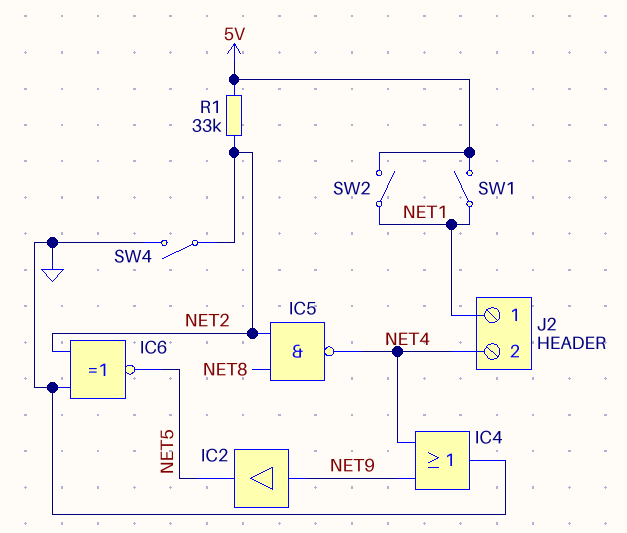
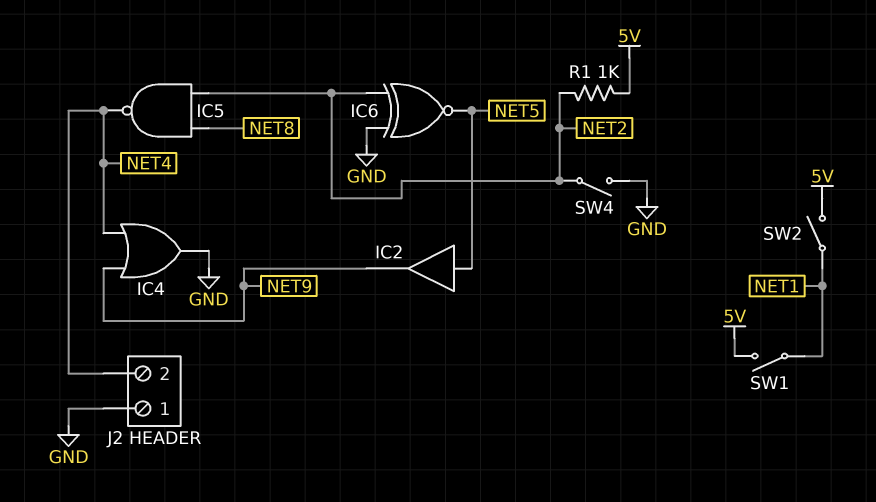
IC2: buffer (in NET9, out NET5) -> buffer (in NET5, out NET9)
J2 pin 1: NET1 -> GND
R1: 33k (5V, NET2) -> 1k (5V, NET2)

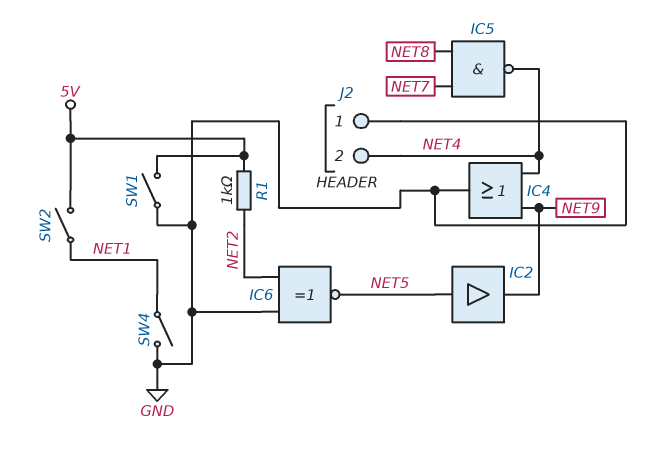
IC5: NAND (in NET2, in NET8, out NET4) -> NAND (in NET7, in NET8, out NET4)
SW1: switch (5V, NET1) -> switch (5V, GND)
SW4: switch (GND, NET2) -> switch (GND, NET1)

